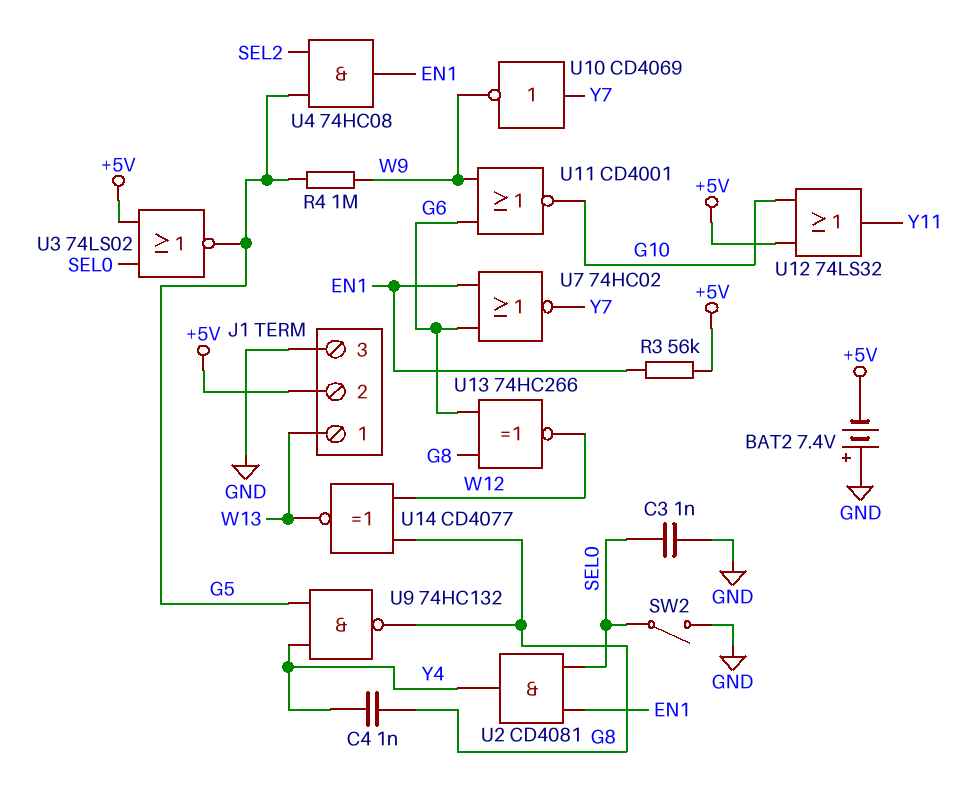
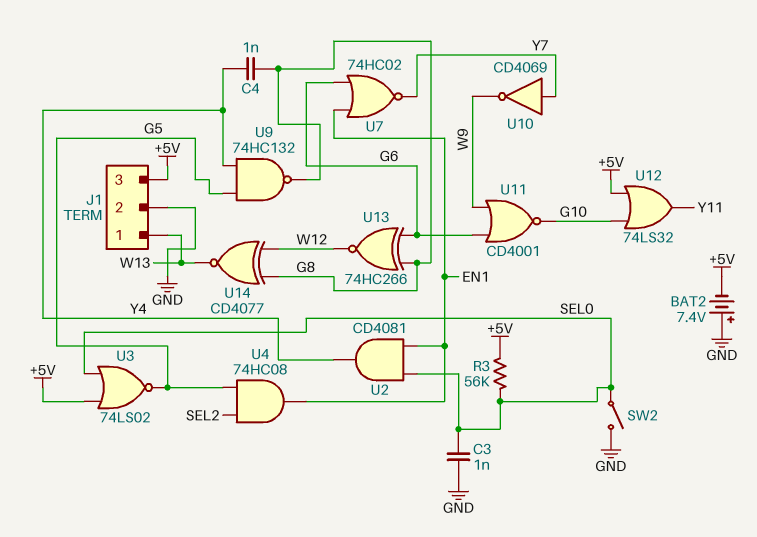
J1 pin 2: +5V -> GND
J1 pin 3: GND -> +5V
R3: 56k (+5V, EN1) -> 56k (+5V, SEL0)
R4: 1M (G5, W9) -> none

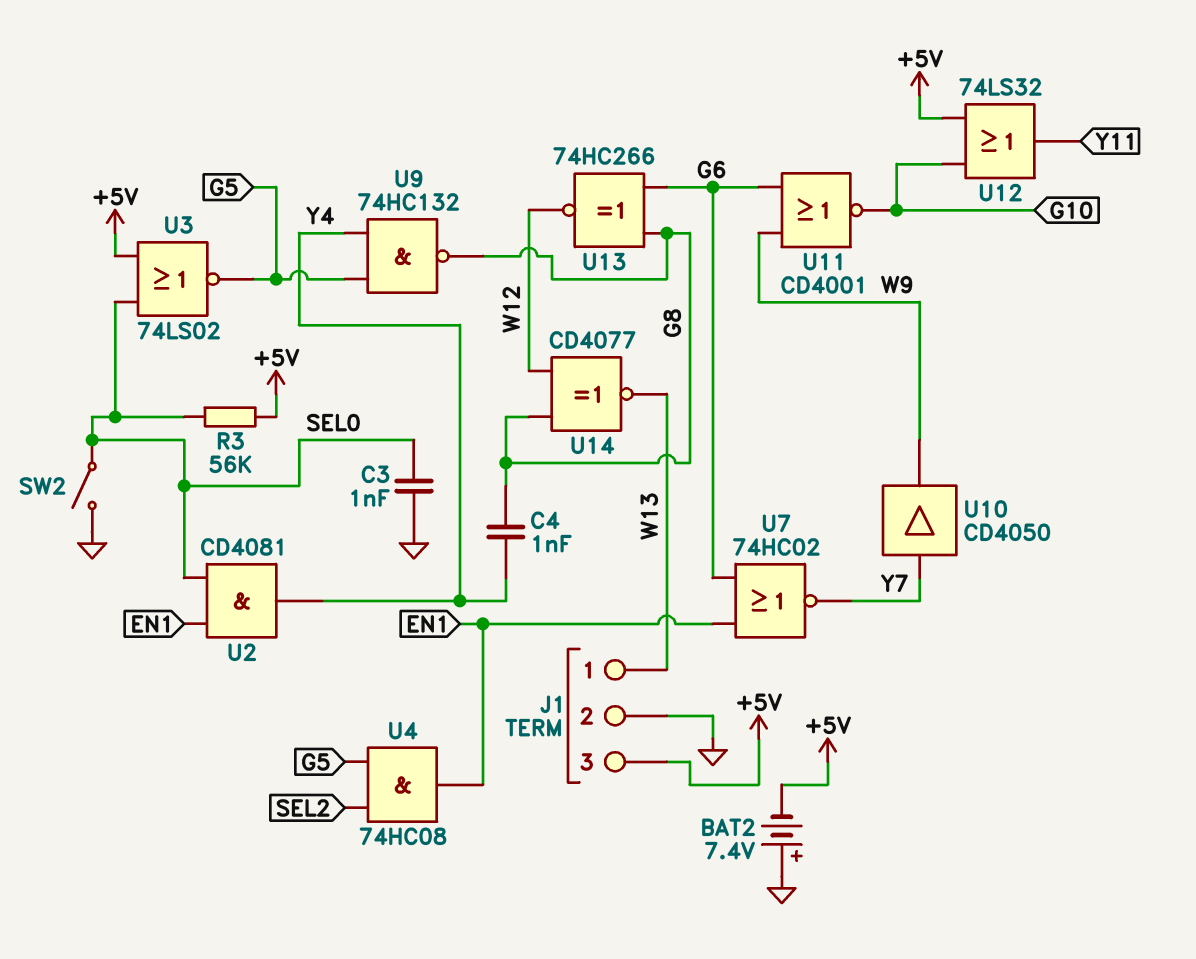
U10: NOT CD4069 (in Y7, out W9) -> buffer CD4050 (in Y7, out W9)

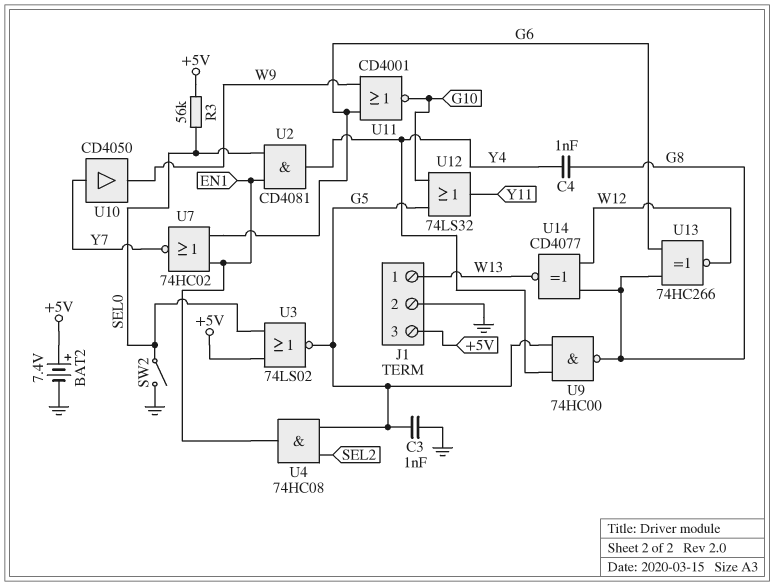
BAT2: 7.4V (plus GND, minus +5V) -> 7.4V (plus +5V, minus GND)
C3: 1nF (GND, SEL0) -> 1nF (G5, GND)
U9: NAND 74HC132 (in G5, in Y4, out G8) -> NAND 74HC00 (in G5, in Y4, out G8)
U12: OR 74LS32 (in +5V, in G10, out Y11) -> OR 74LS32 (in G5, in G10, out Y11)

